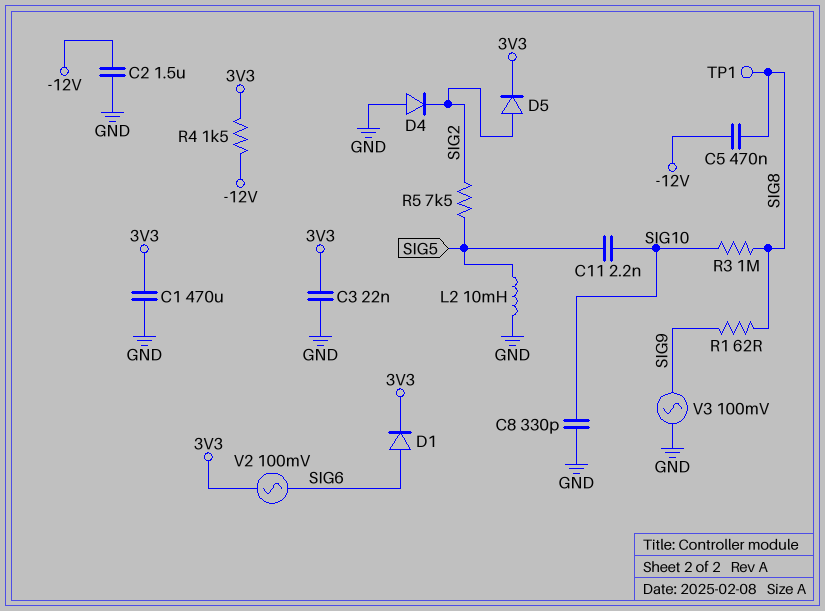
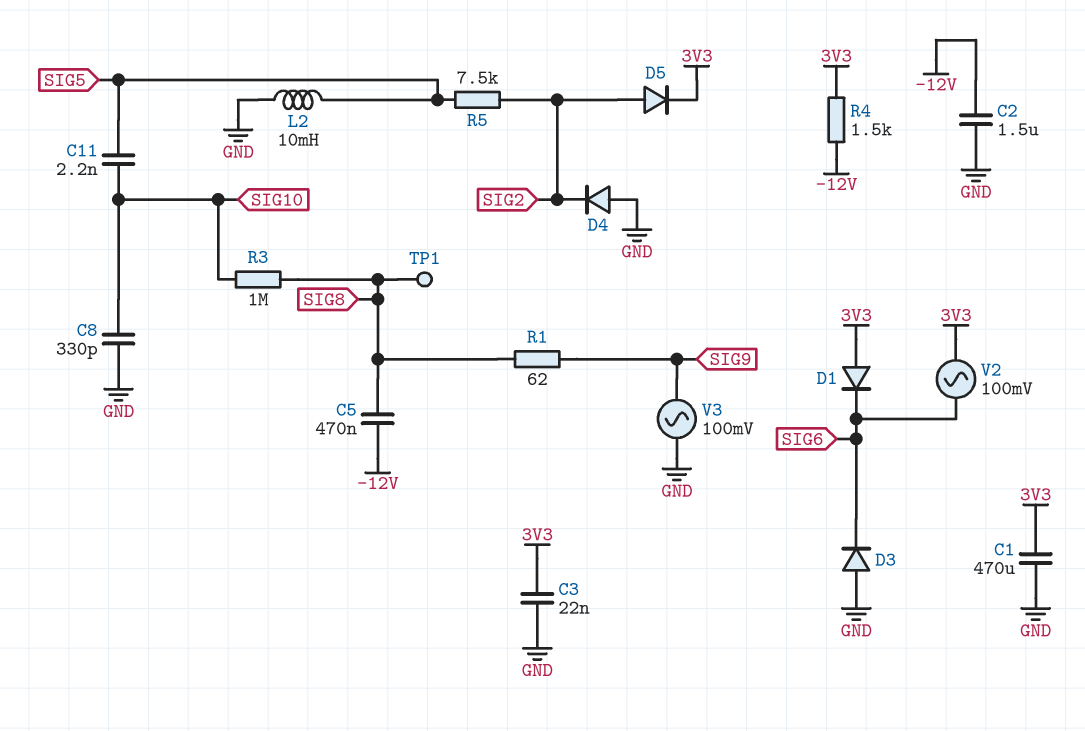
D1: diode (A SIG6, K 3V3) -> diode (A 3V3, K SIG6)
D3: none -> diode (A GND, K SIG6)

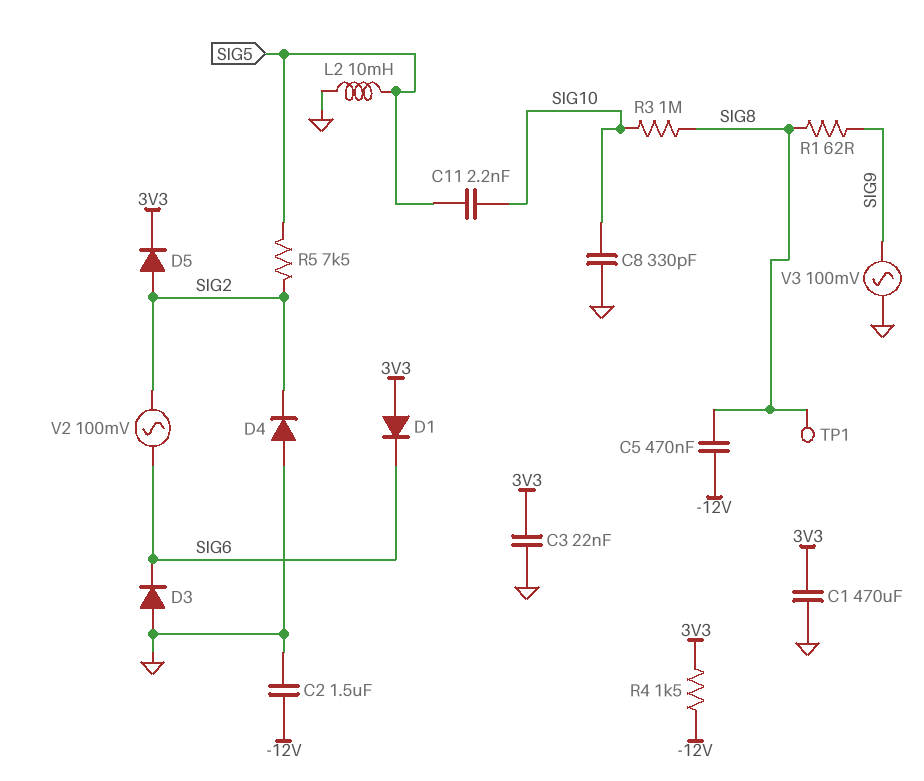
V2: AC 100mV (3V3, SIG6) -> AC 100mV (SIG2, SIG6)

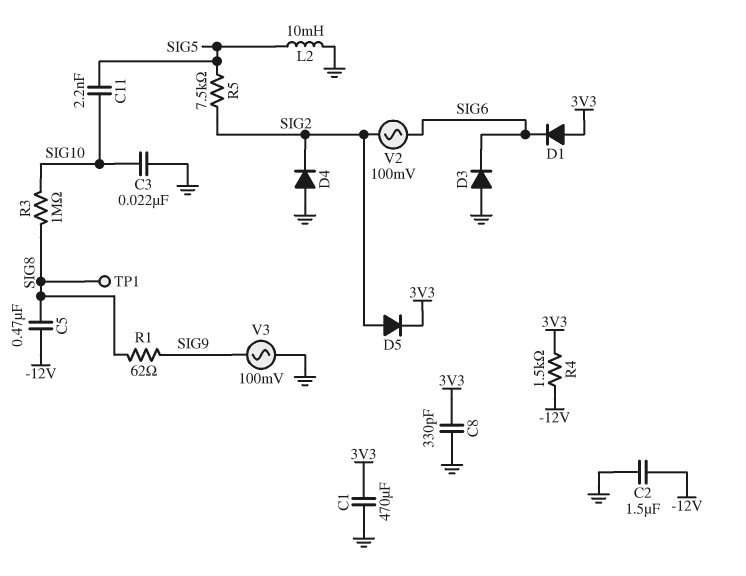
C3: 22nF (3V3, GND) -> 22nF (GND, SIG10)
C8: 330pF (GND, SIG10) -> 330pF (3V3, GND)

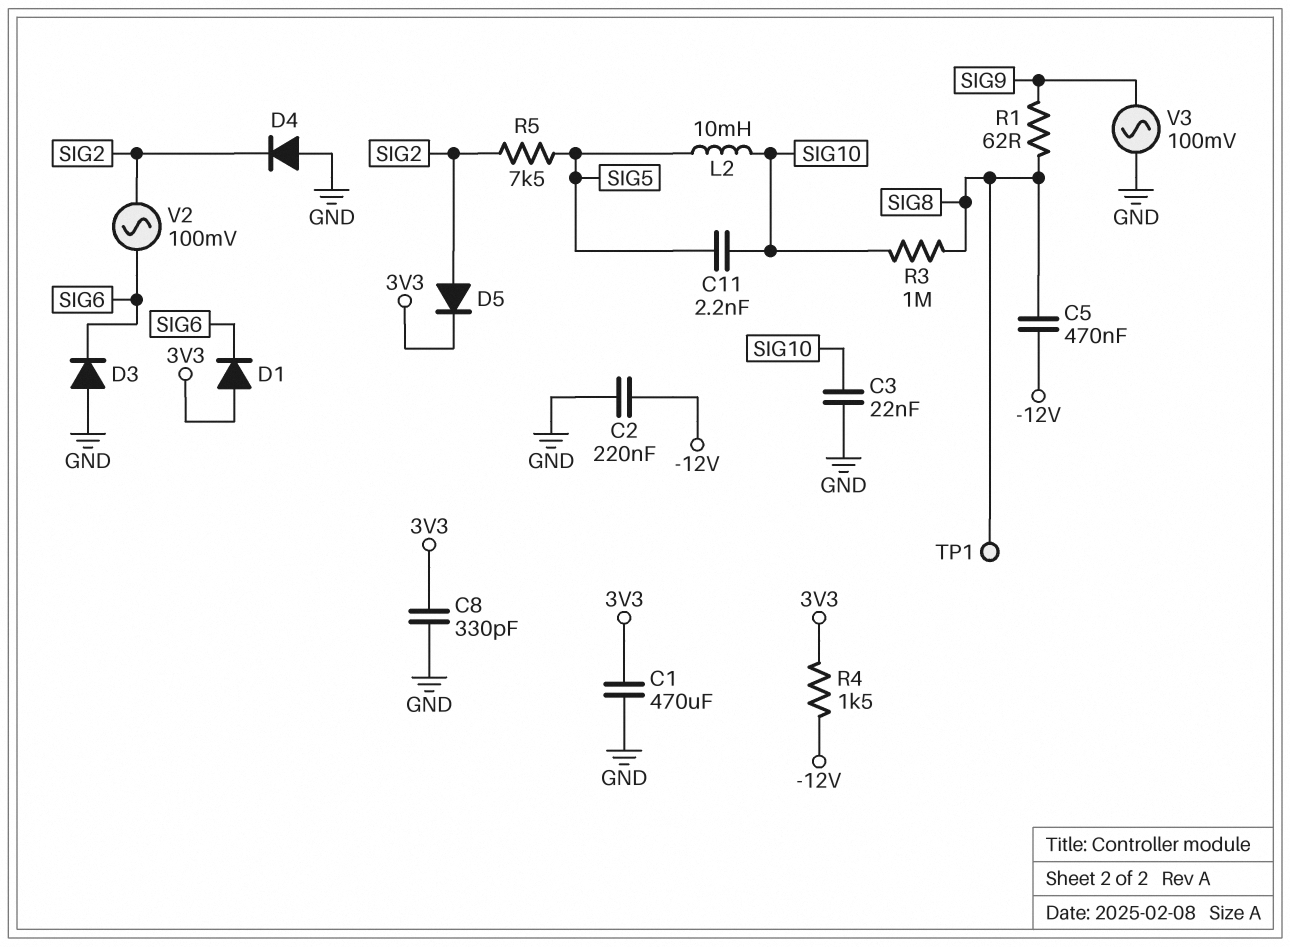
C2: 1.5uF (-12V, GND) -> 220nF (-12V, GND)
L2: 10mH (GND, SIG5) -> 10mH (SIG5, SIG10)

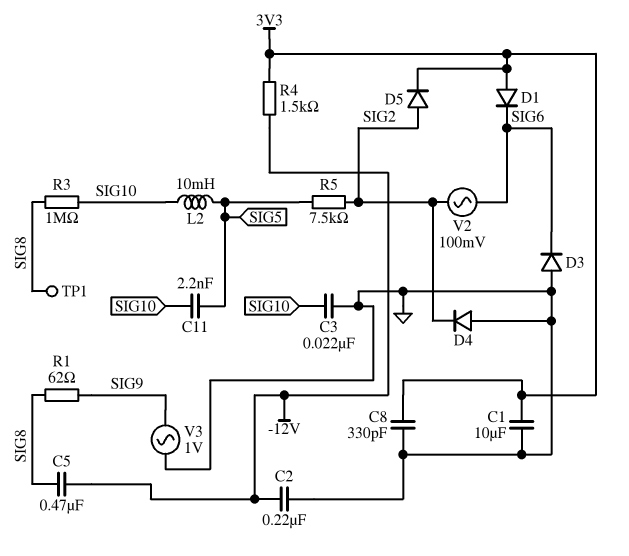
C1: 470uF (3V3, GND) -> 10uF (3V3, GND)
V3: AC 100mV (GND, SIG9) -> AC 1V (GND, SIG9)

